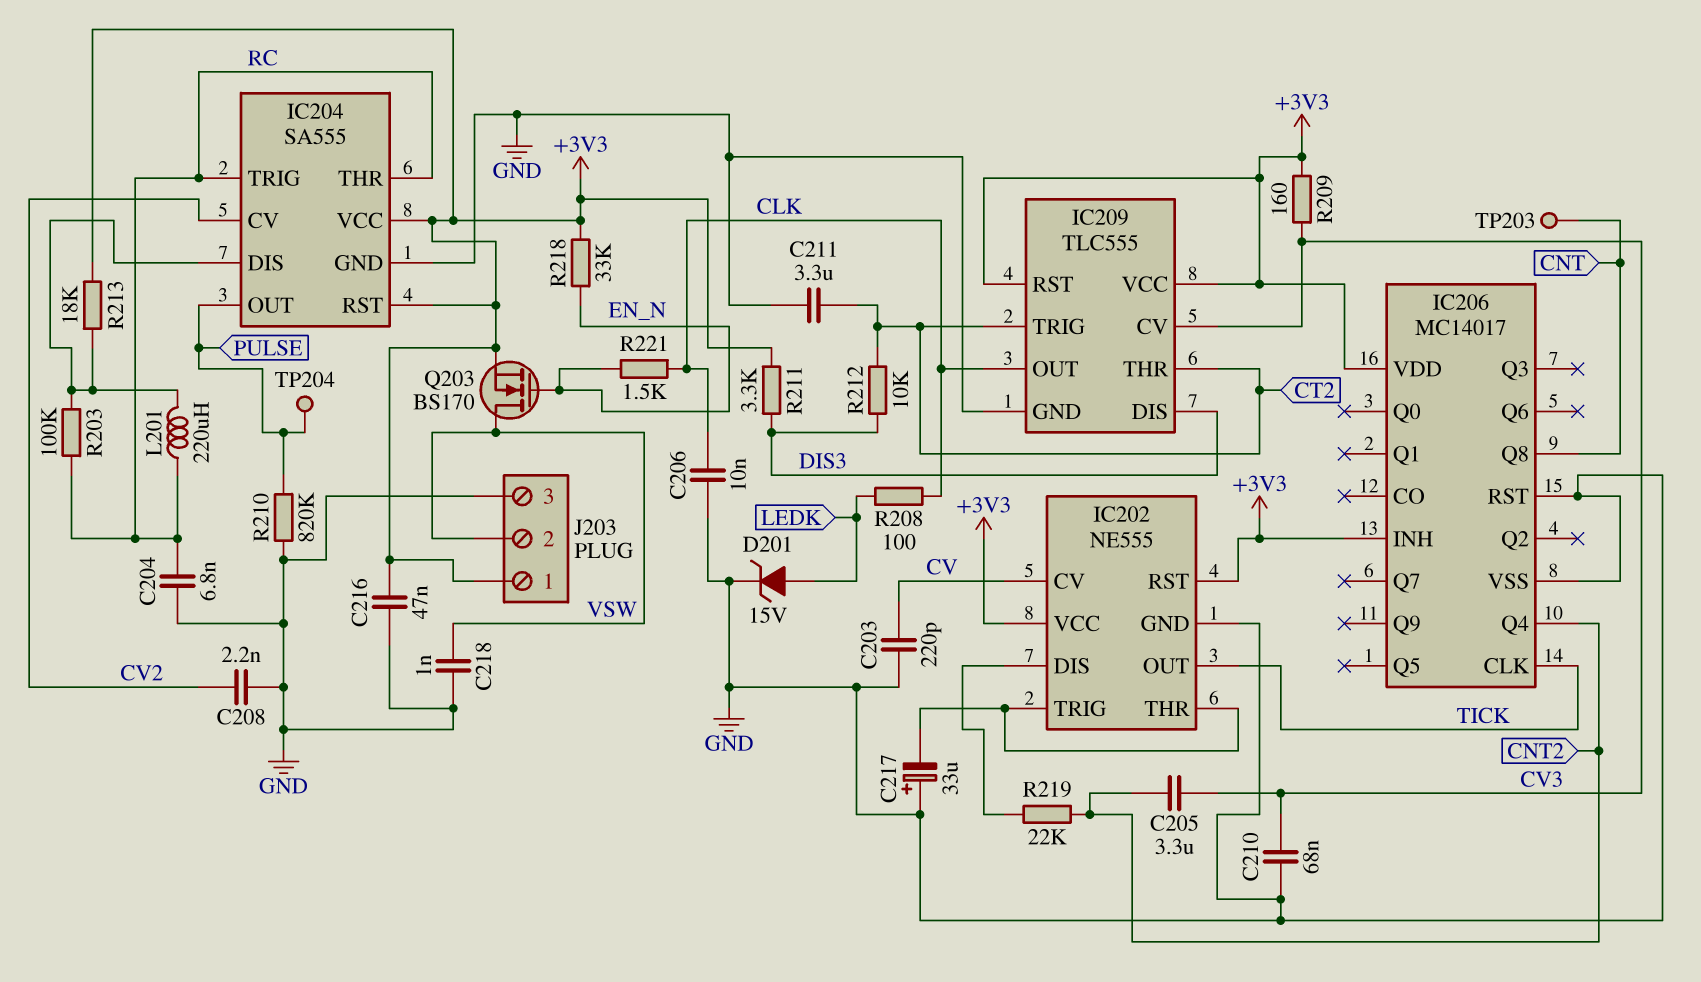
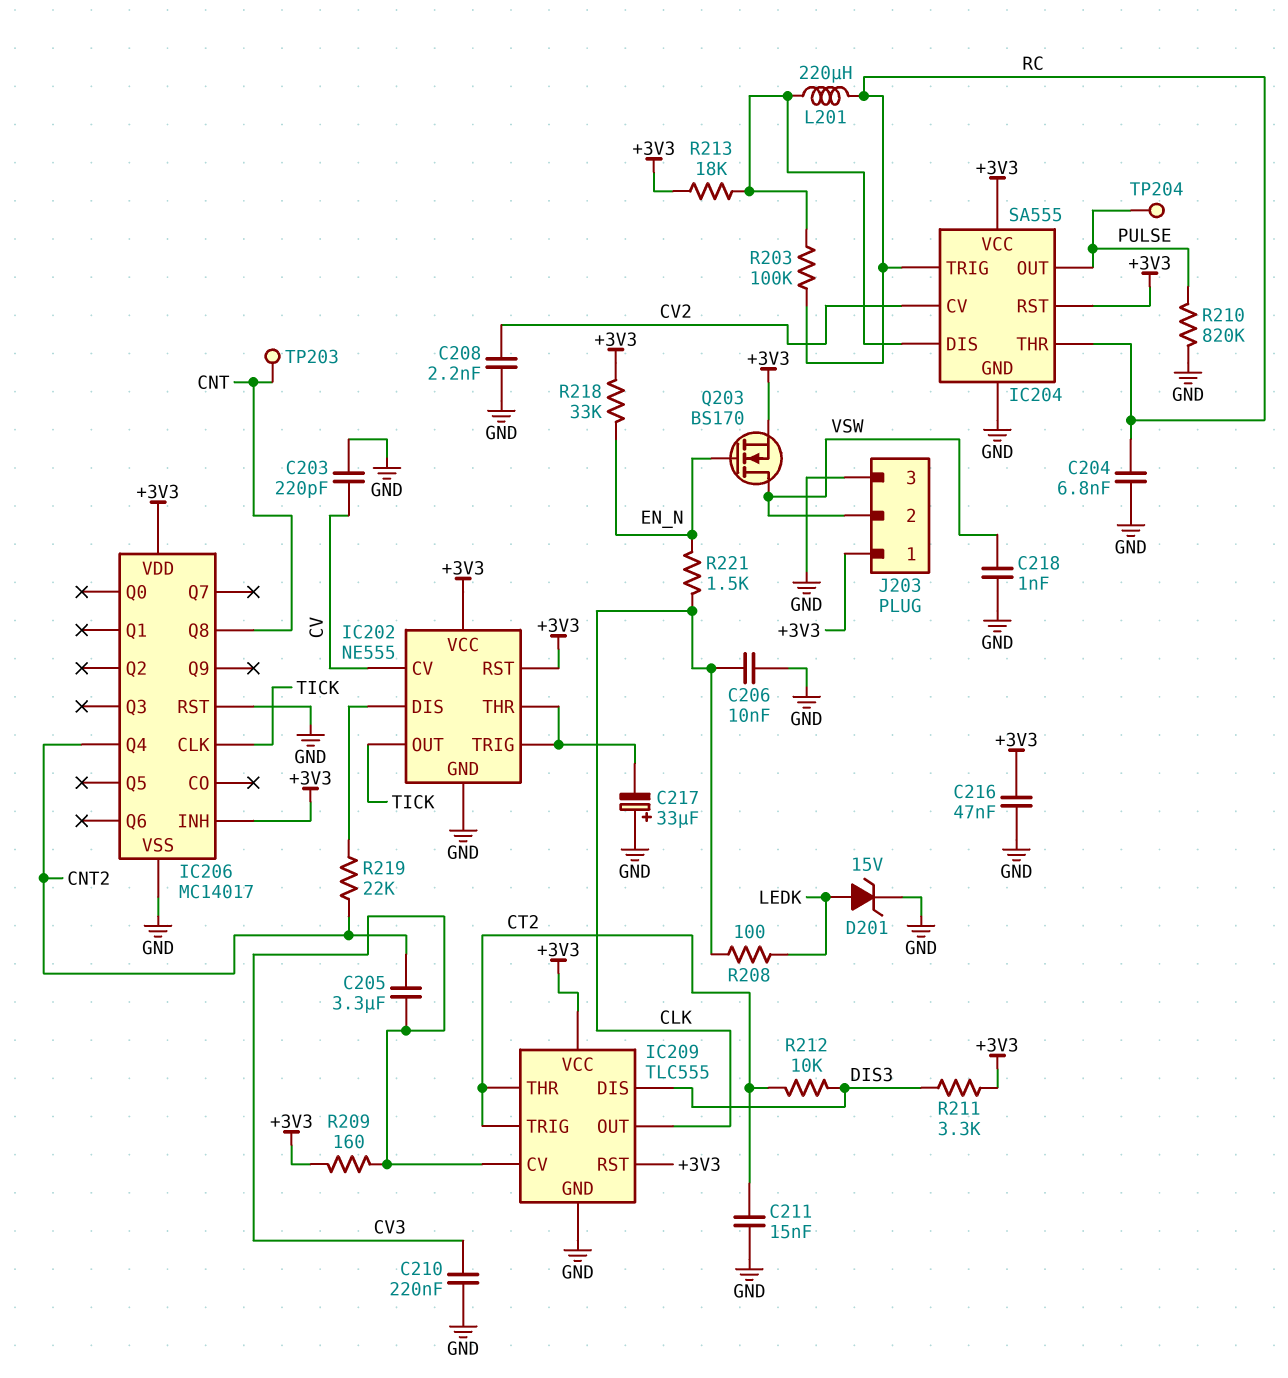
C210: 68nF (CV3, GND) -> 220nF (CV3, GND)
C211: 3.3uF (CT2, GND) -> 15nF (CT2, GND)

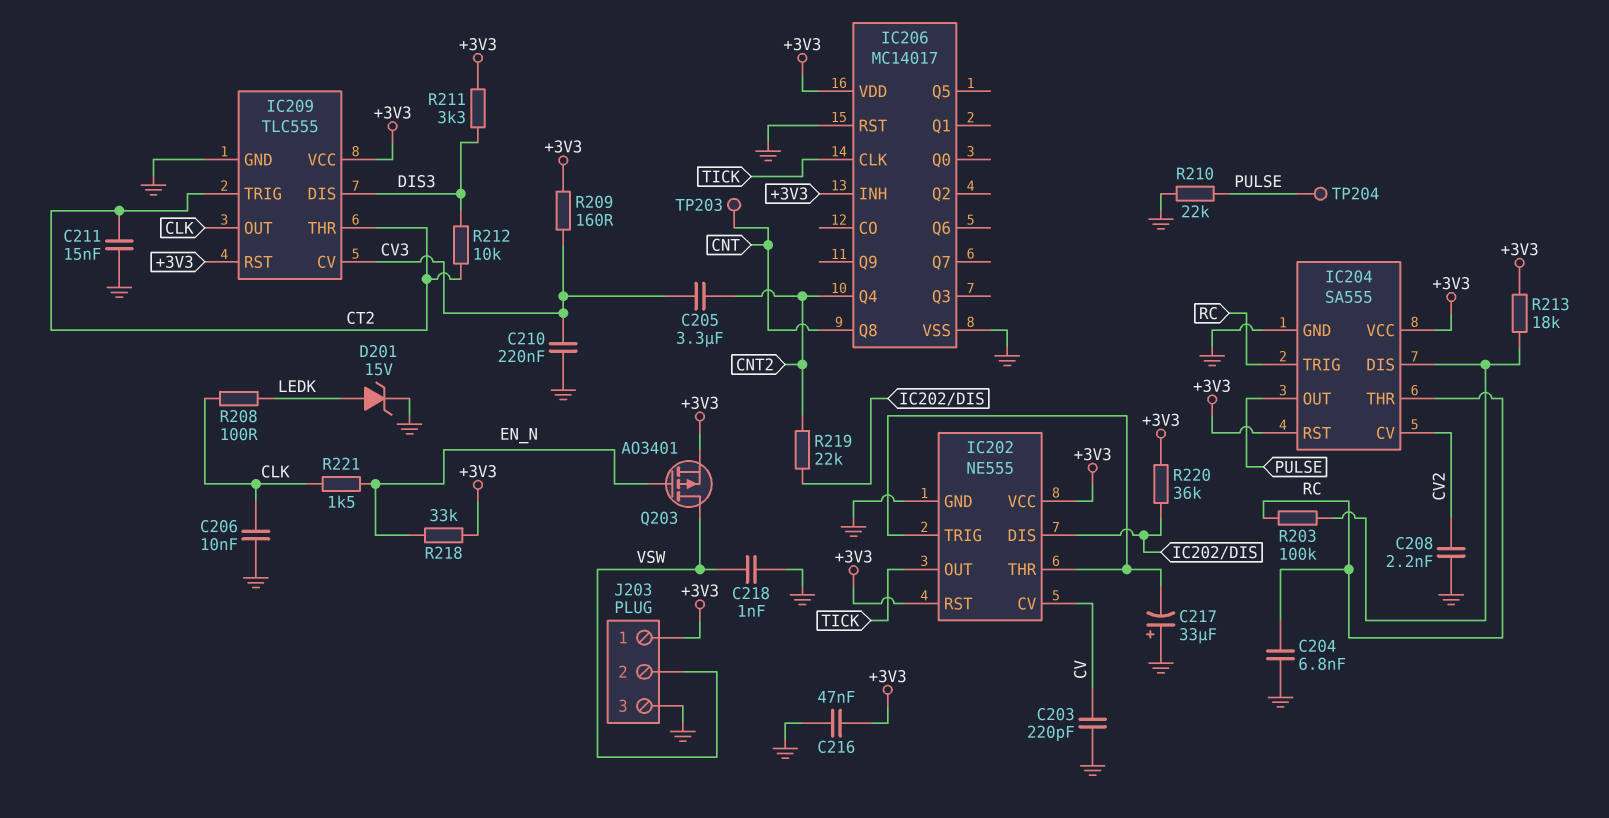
L201: 220uH (IC204/DIS, RC) -> none
Q203: NMOS BS170 (G EN_N, D VSW, S +3V3) -> PMOS AO3401 (G EN_N, D VSW, S +3V3)
R210: 820k (GND, PULSE) -> 22k (GND, PULSE)
R220: none -> 36k (+3V3, IC202/DIS)

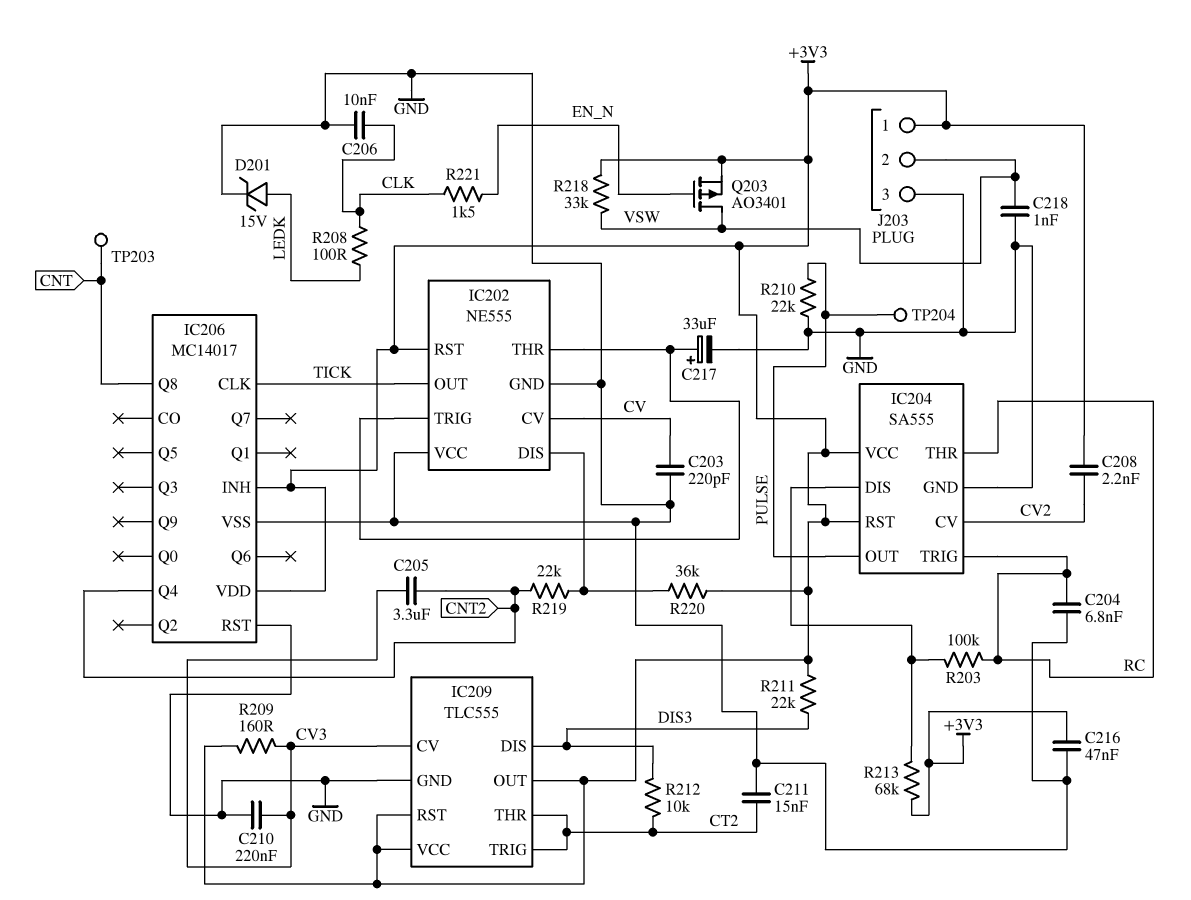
C208: 2.2nF (CV2, GND) -> 2.2nF (+3V3, CV2)
C217: 33uF (plus GND, minus IC202/THR) -> 33uF (plus IC202/THR, minus GND)
IC202 pin VCC: +3V3 -> GND
IC209 pin OUT: CLK -> +3V3
R211: 3.3k (+3V3, DIS3) -> 22k (+3V3, DIS3)
R213: 18k (+3V3, IC204/DIS) -> 68k (+3V3, IC204/DIS)
R218: 33k (+3V3, EN_N) -> 33k (+3V3, VSW)

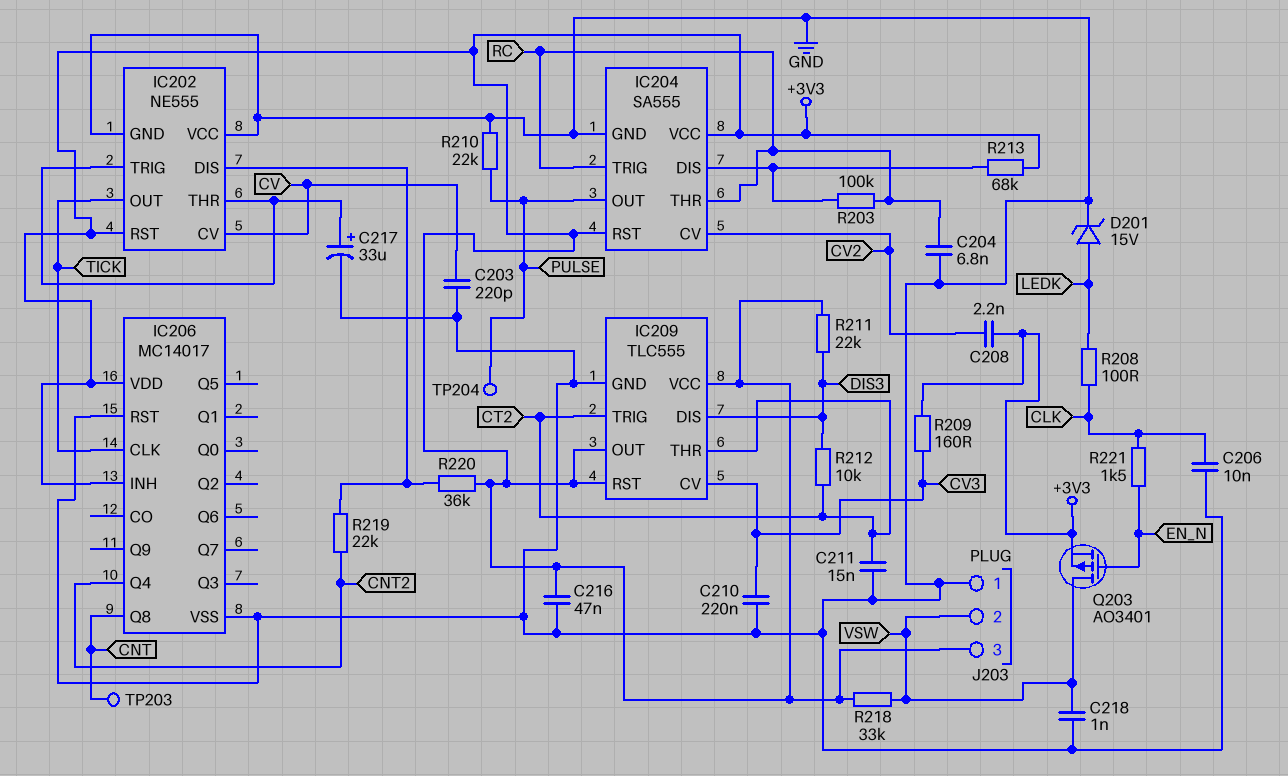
C205: 3.3uF (CNT2, CV3) -> none
J203 pin 1: +3V3 -> GND
J203 pin 3: GND -> +3V3

